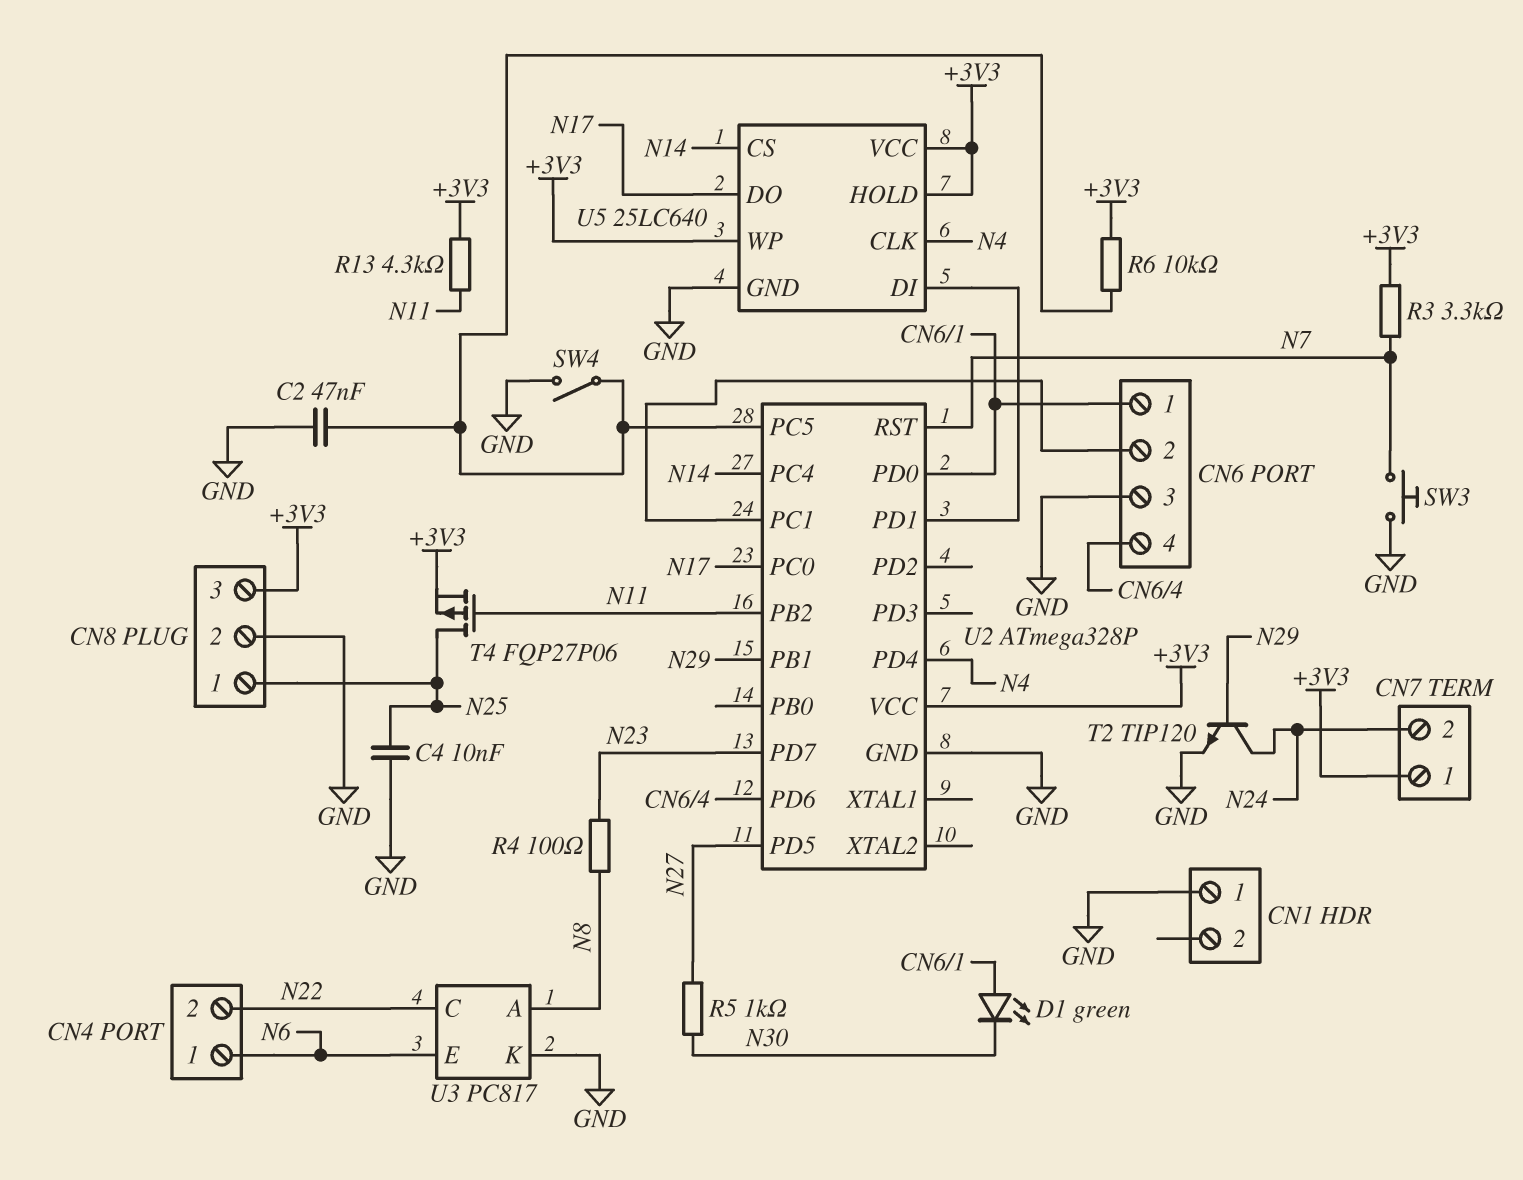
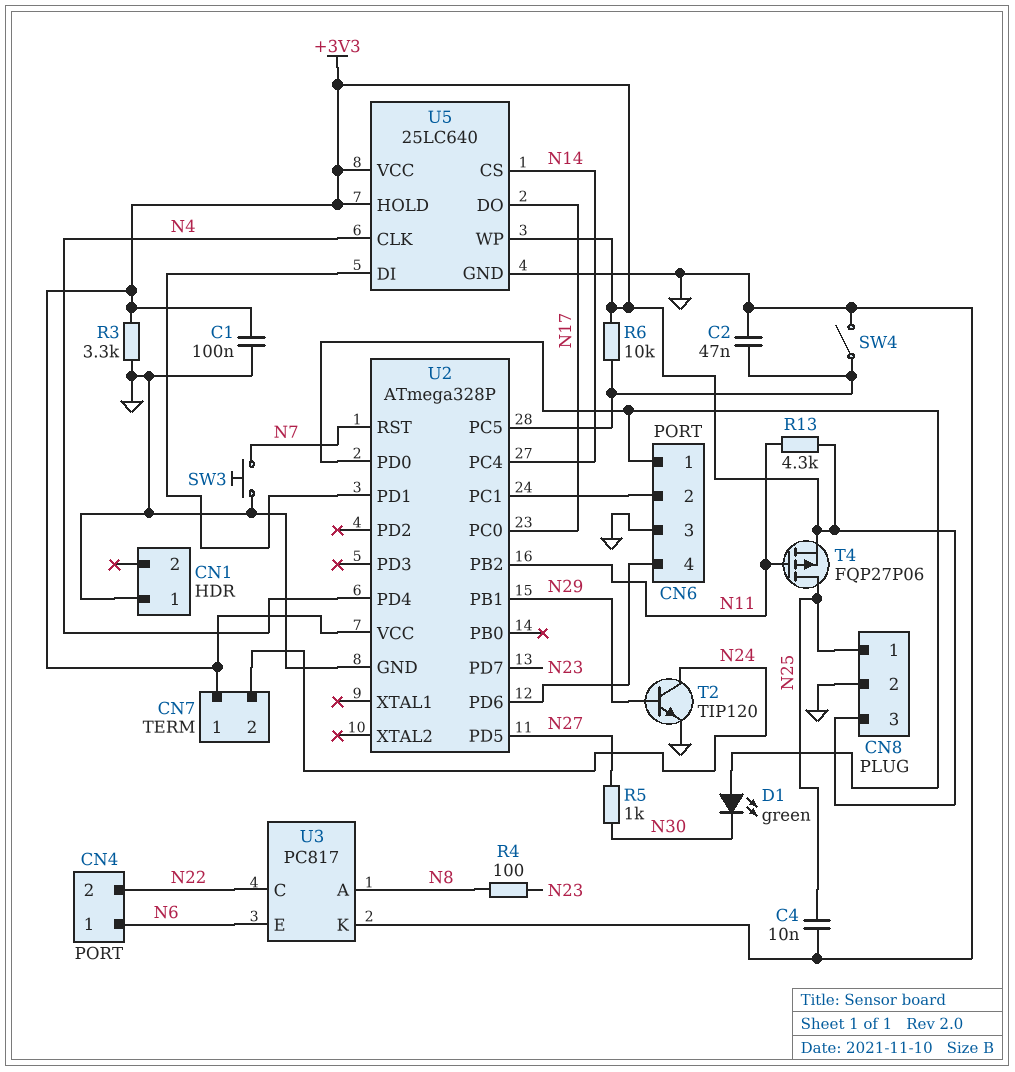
C1: none -> 100nF (+3V3, GND)
R3: 3.3k (+3V3, N7) -> 3.3k (+3V3, GND)

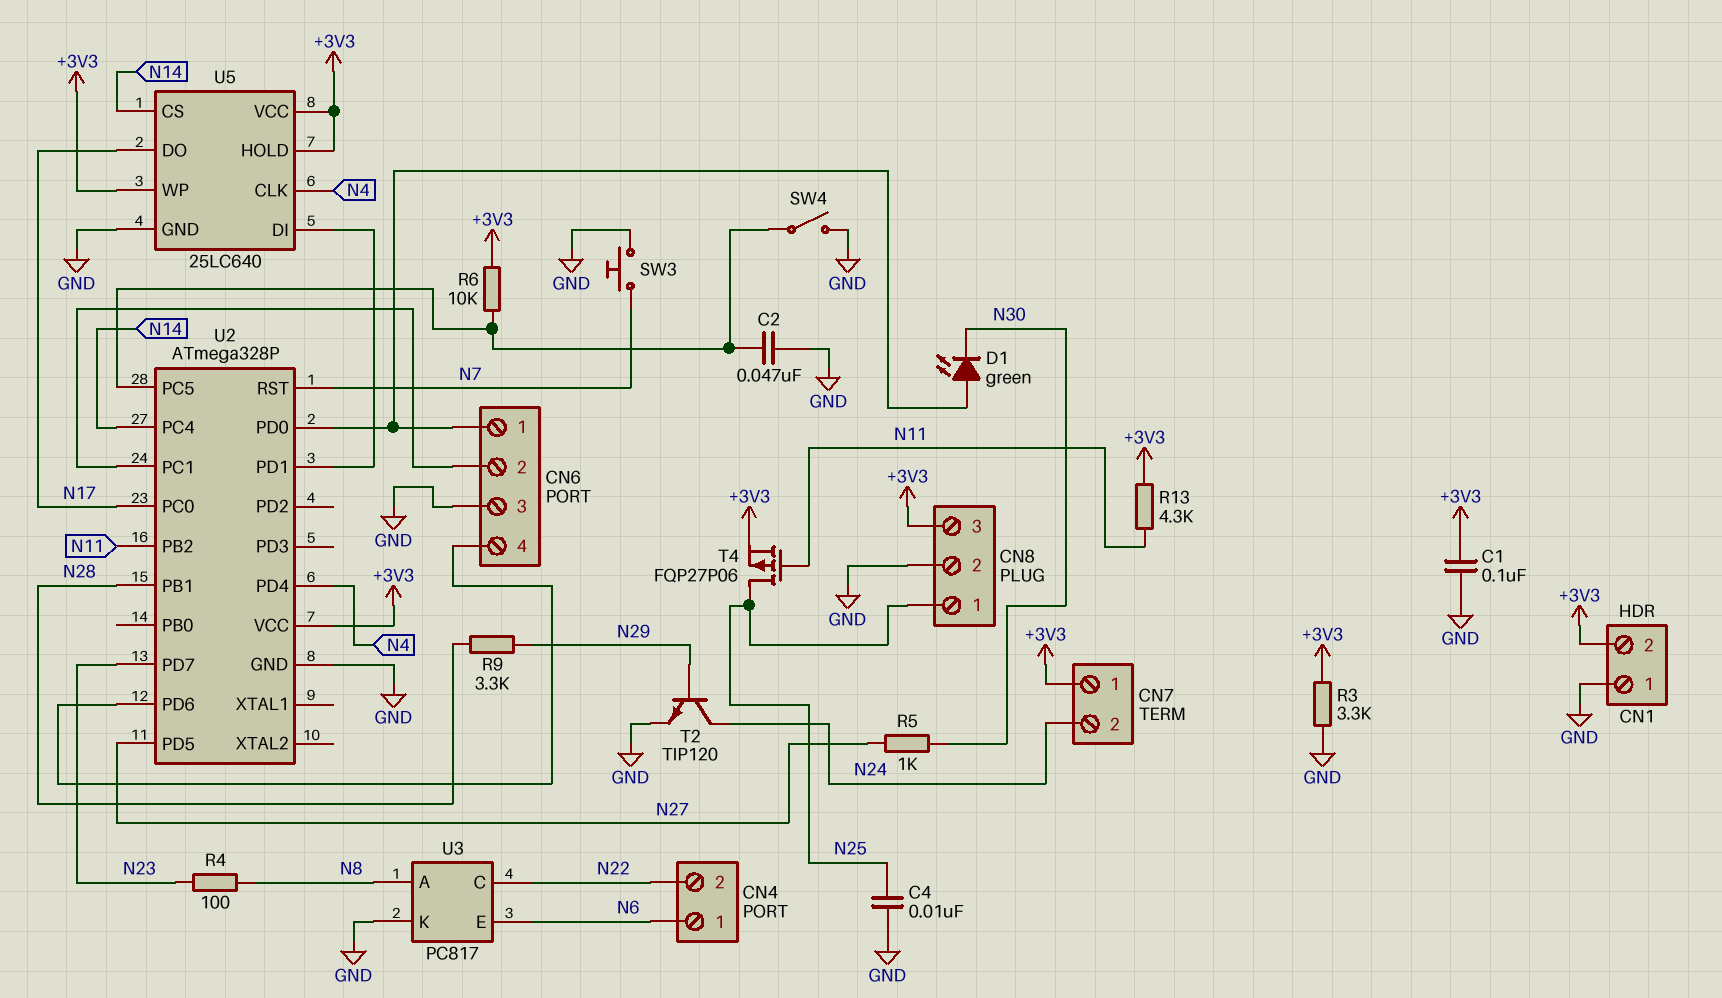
CN1 pin 2: none -> +3V3
R9: none -> 3.3k (N28, N29)
U2 pin PB1: N29 -> N28

